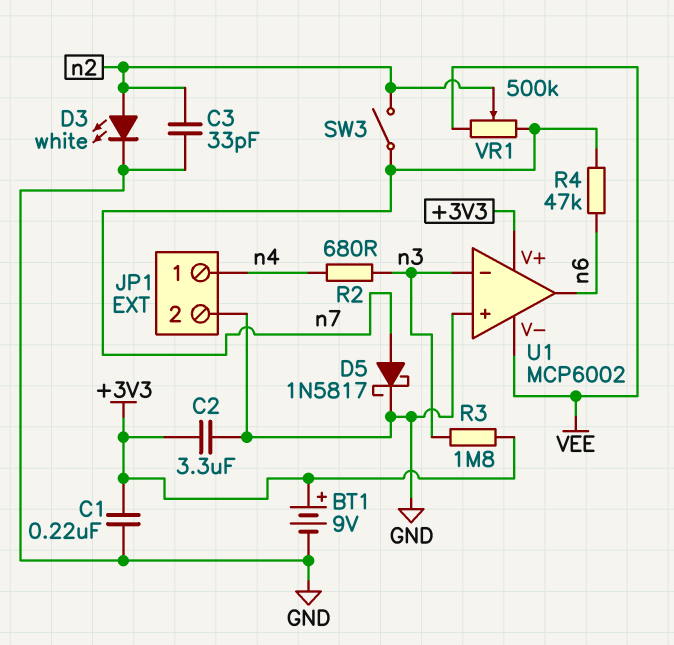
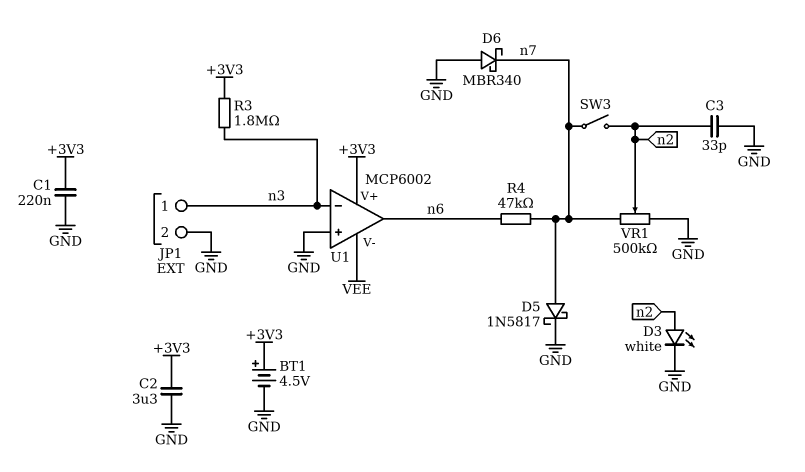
BT1: 9V (plus +3V3, minus GND) -> 4.5V (plus +3V3, minus GND)
D6: none -> schottky MBR340 (A GND, K n7)
JP1 pin 1: n4 -> n3
R2: 680 (n3, n4) -> none
VR1: 500k (VEE, n7, wiper n2) -> 500k (GND, n7, wiper n2)

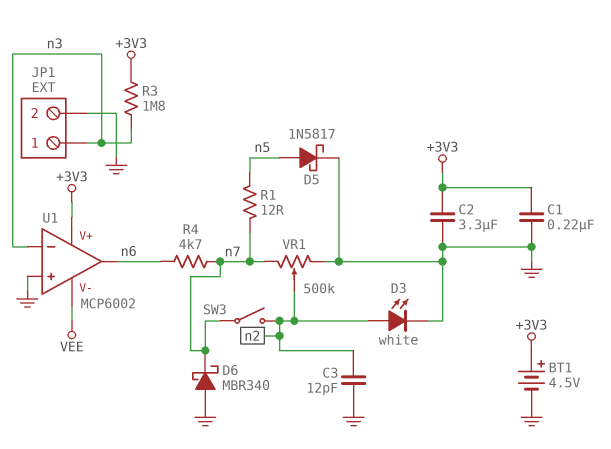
C3: 33pF (GND, n2) -> 12pF (GND, n2)
D5: schottky 1N5817 (A n7, K GND) -> schottky 1N5817 (A n5, K GND)
R1: none -> 12 (n5, n7)
R4: 47k (n6, n7) -> 4.7k (n6, n7)

